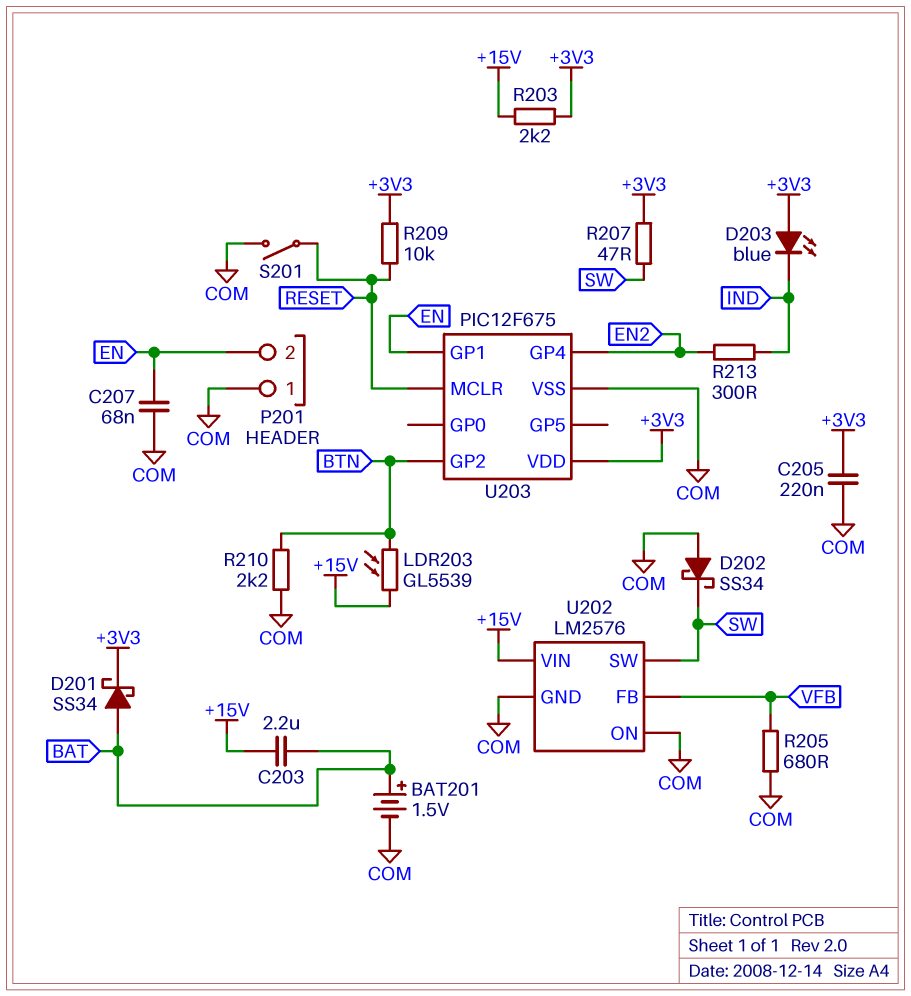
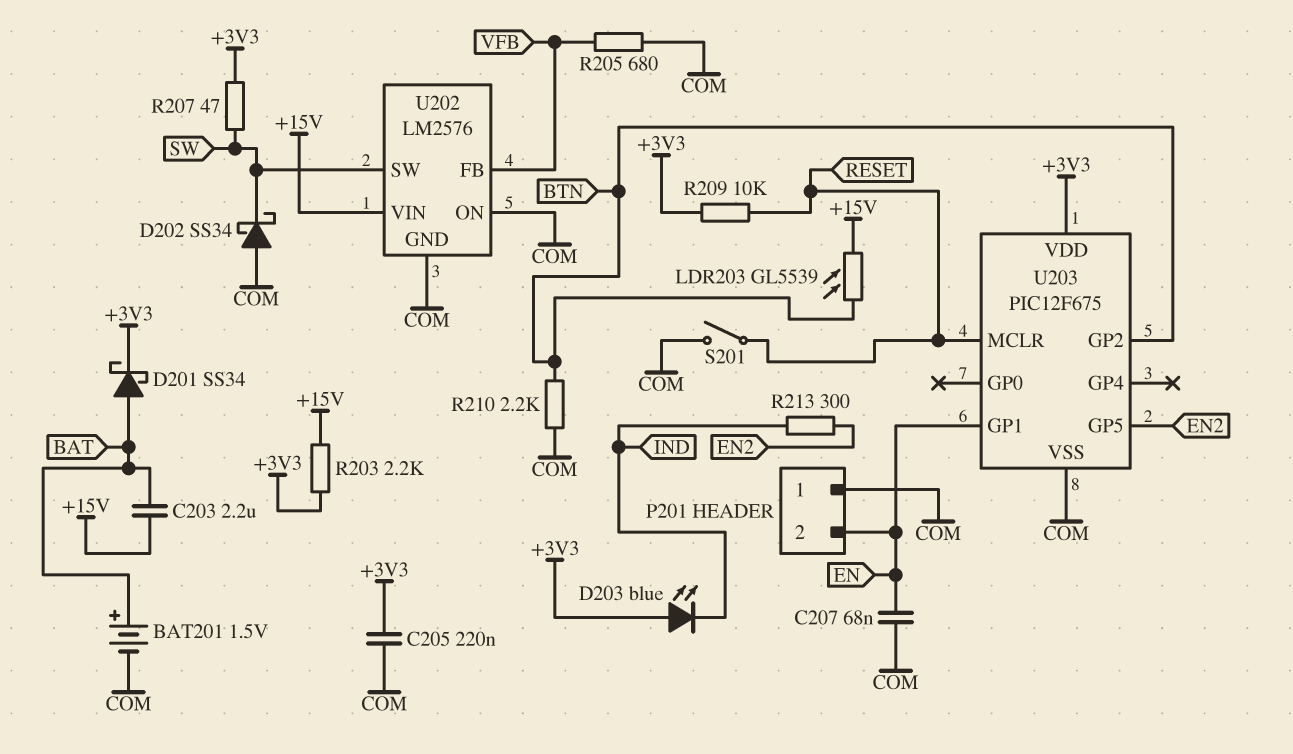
U203 pin GP4: EN2 -> none
U203 pin GP5: none -> EN2

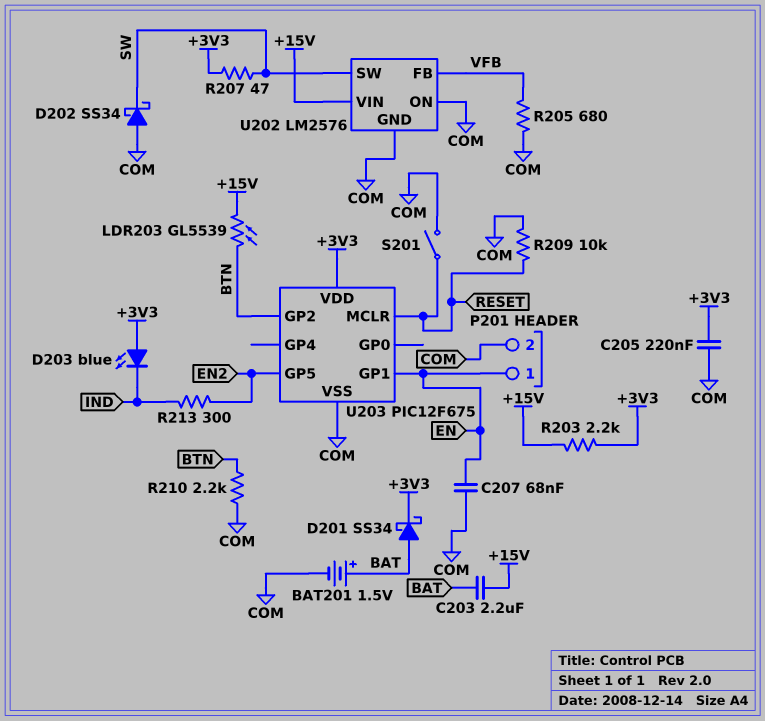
P201 pin 1: COM -> EN
P201 pin 2: EN -> COM
R209: 10k (+3V3, RESET) -> 10k (COM, RESET)

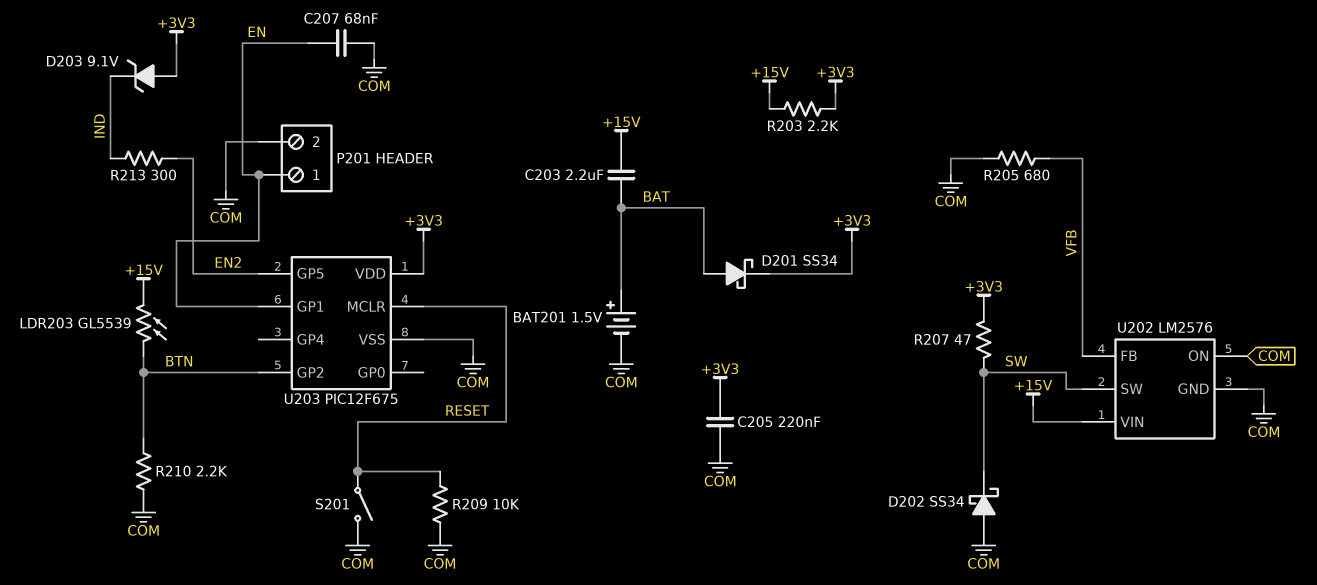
D203: LED blue (A +3V3, K IND) -> zener 9.1V (A +3V3, K IND)

